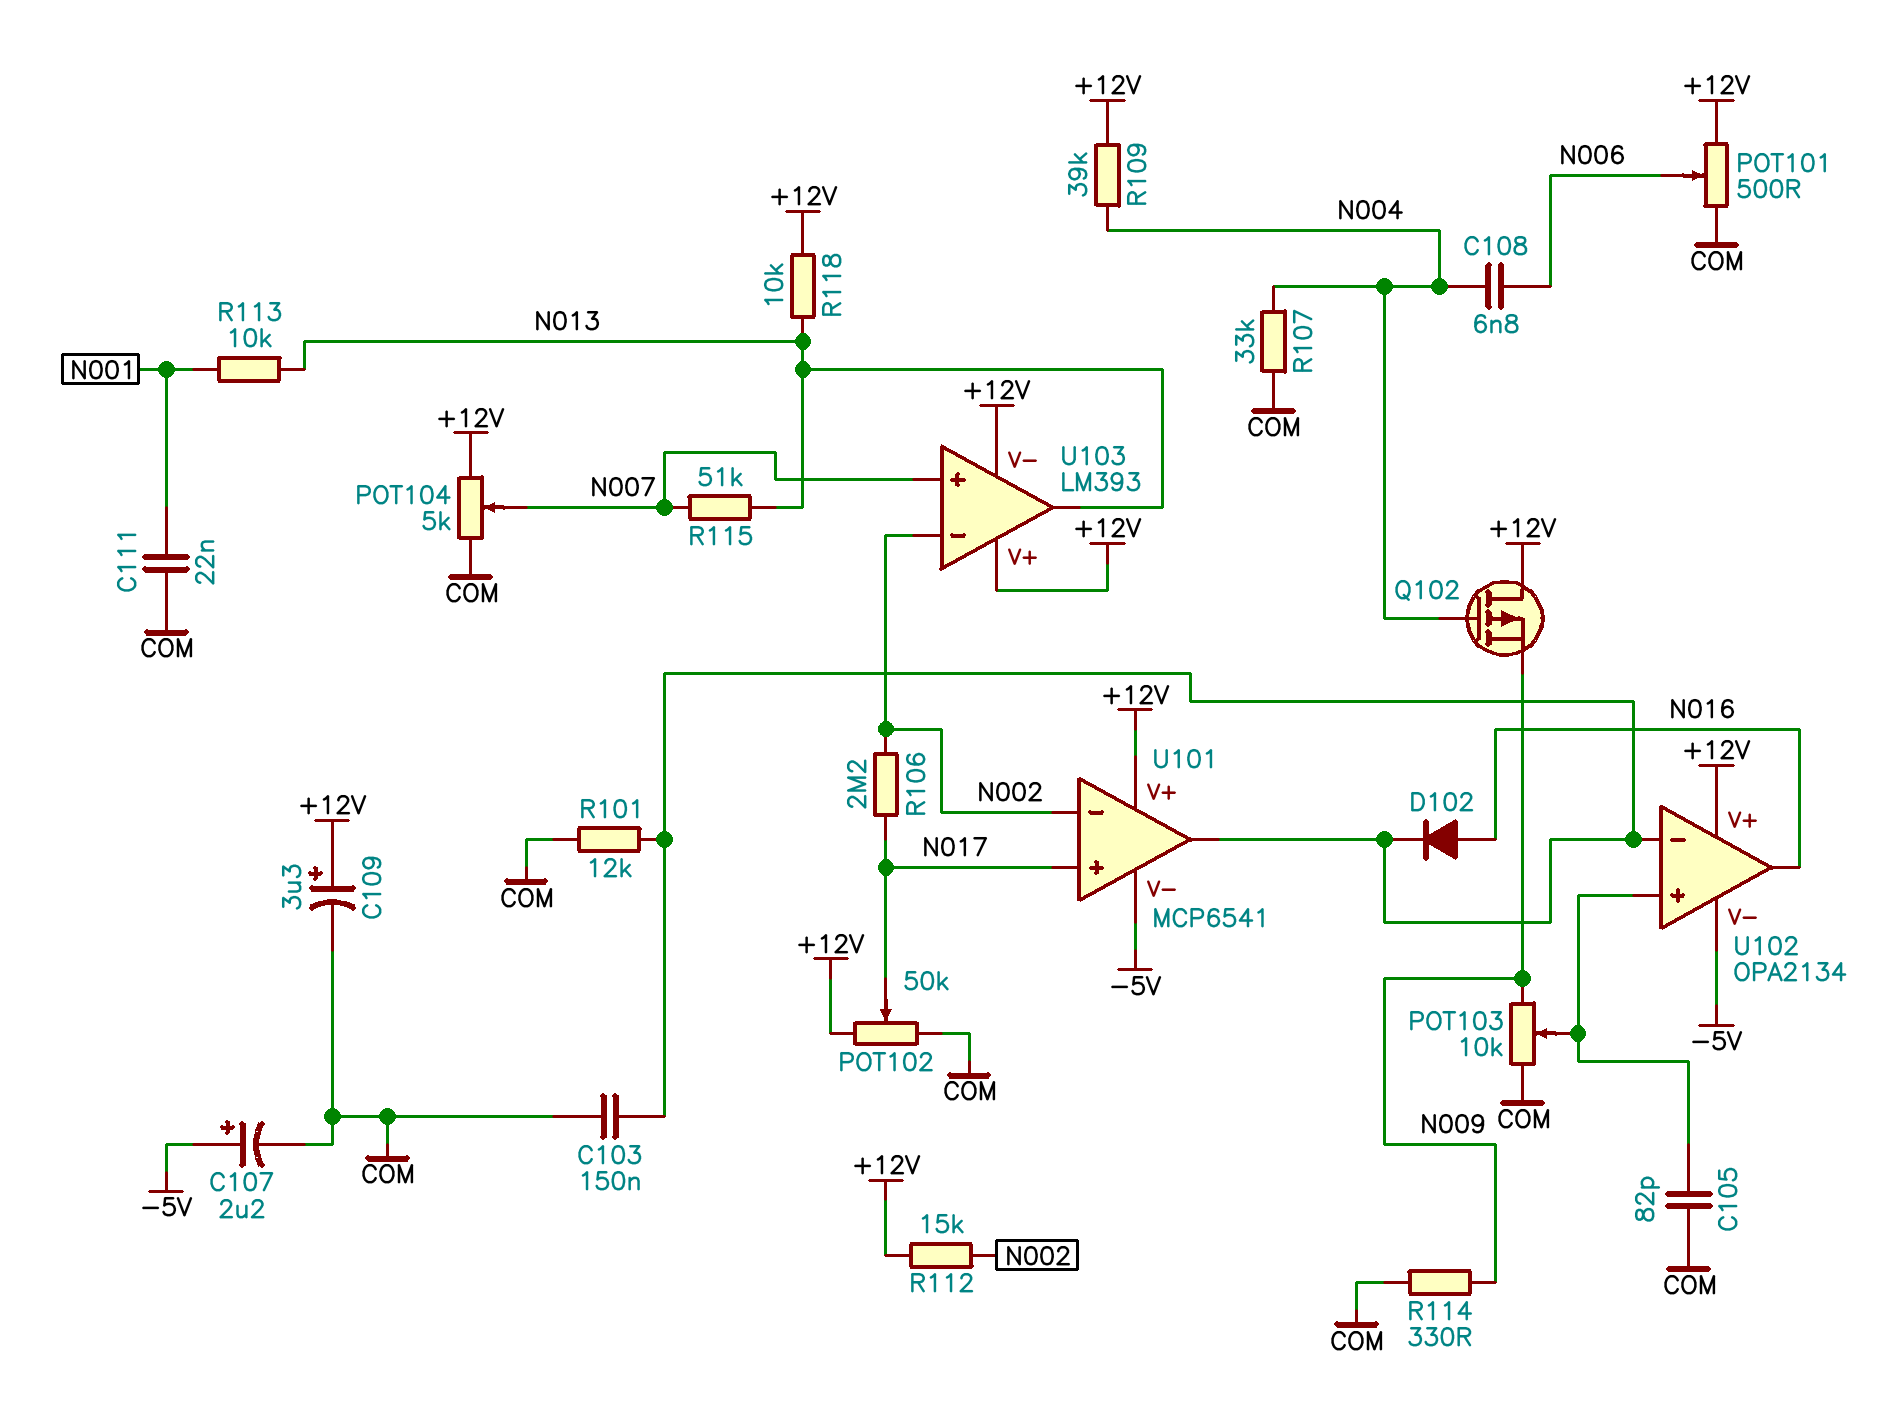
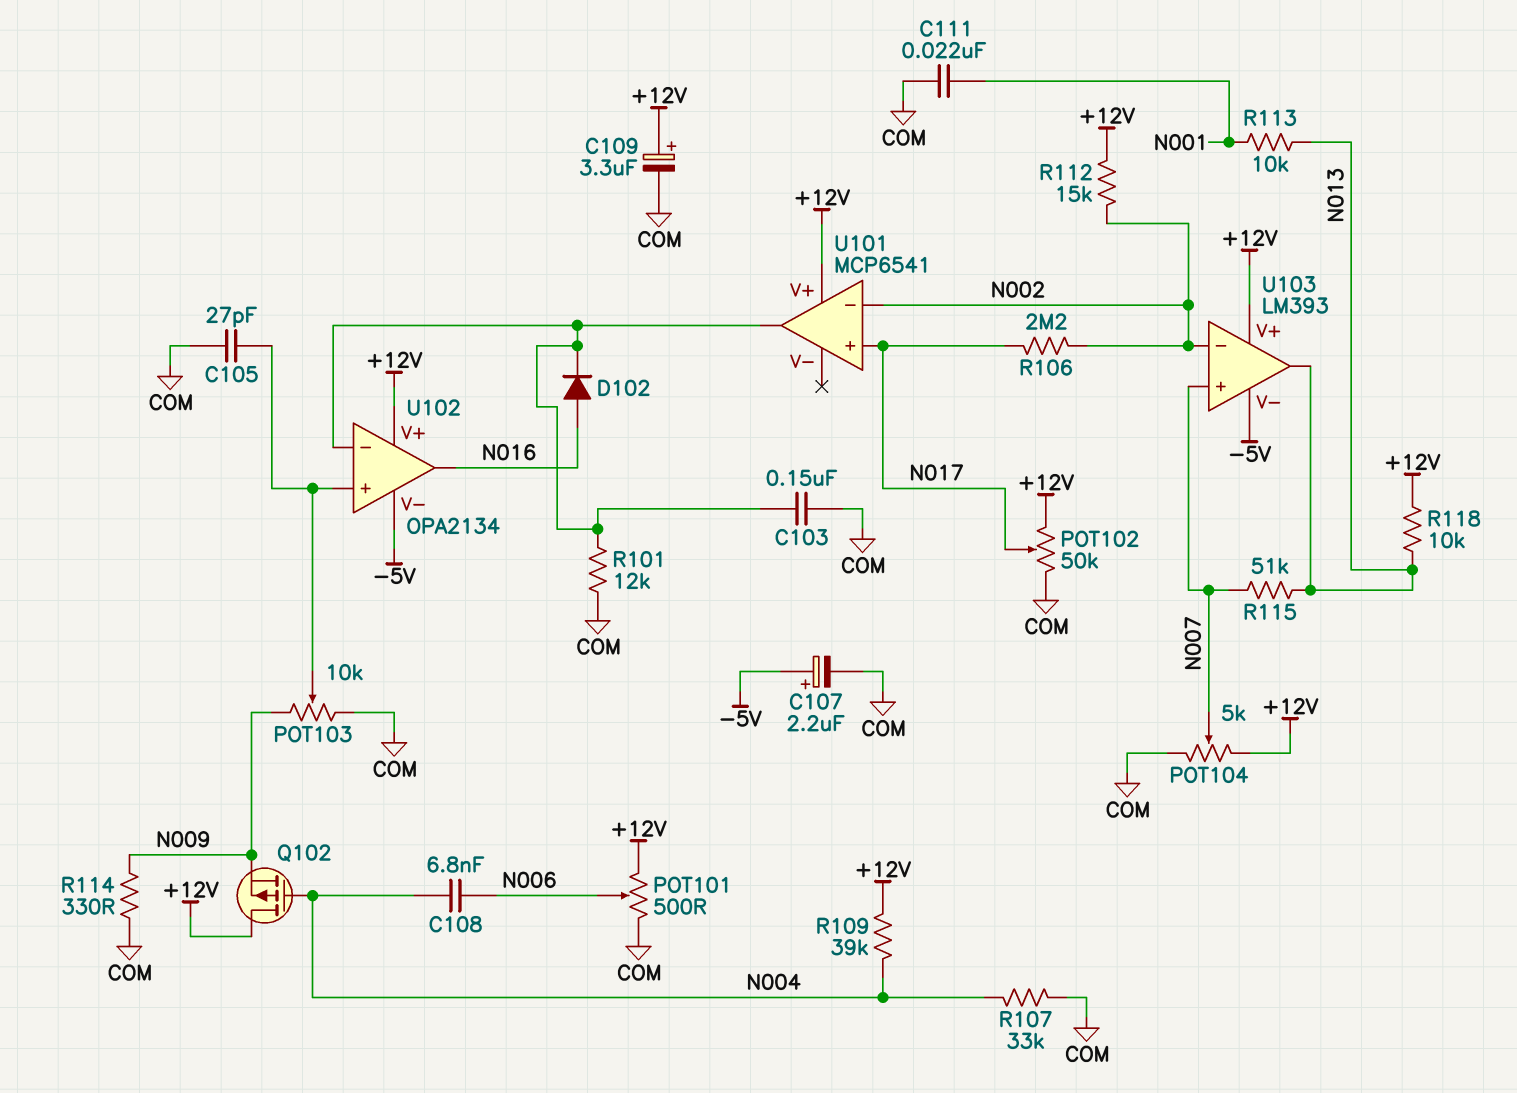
C105: 82pF (COM, U102/in+) -> 27pF (COM, U102/in+)
U101 pin V-: -5V -> none
U103 pin V-: +12V -> -5V

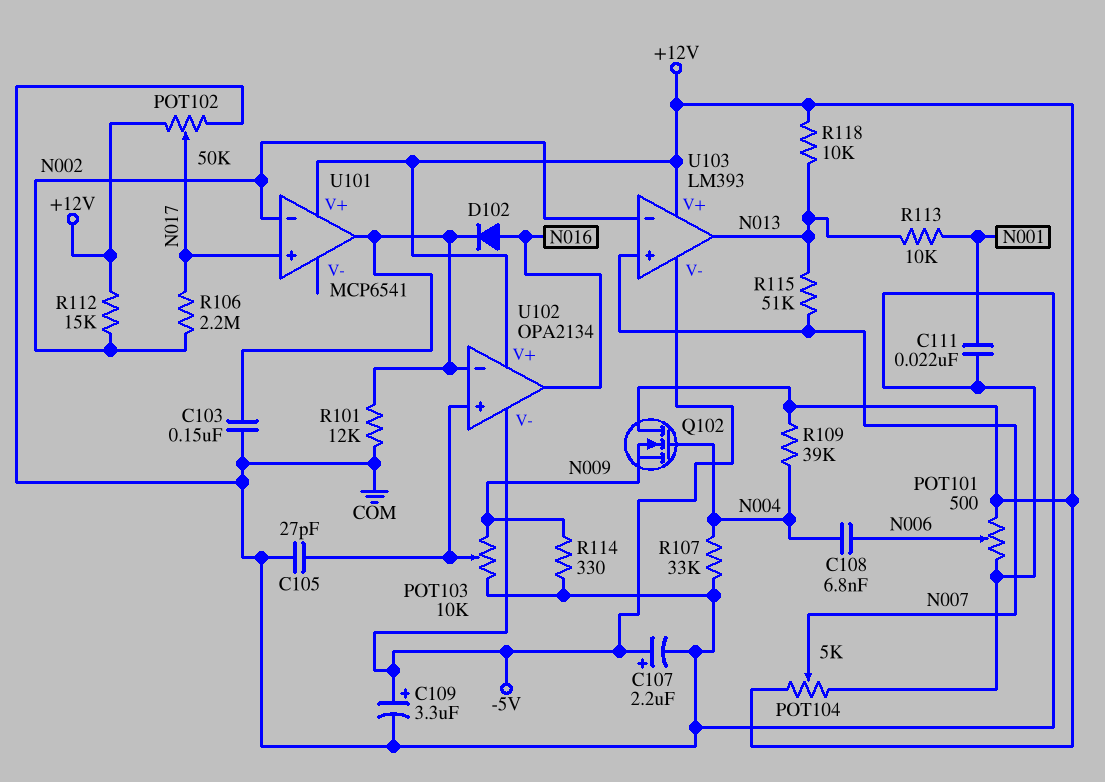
C109: 3.3uF (plus +12V, minus COM) -> 3.3uF (plus -5V, minus COM)
Q102: PMOS (G N004, D +12V, S N009) -> NMOS (G N004, D +12V, S N009)

